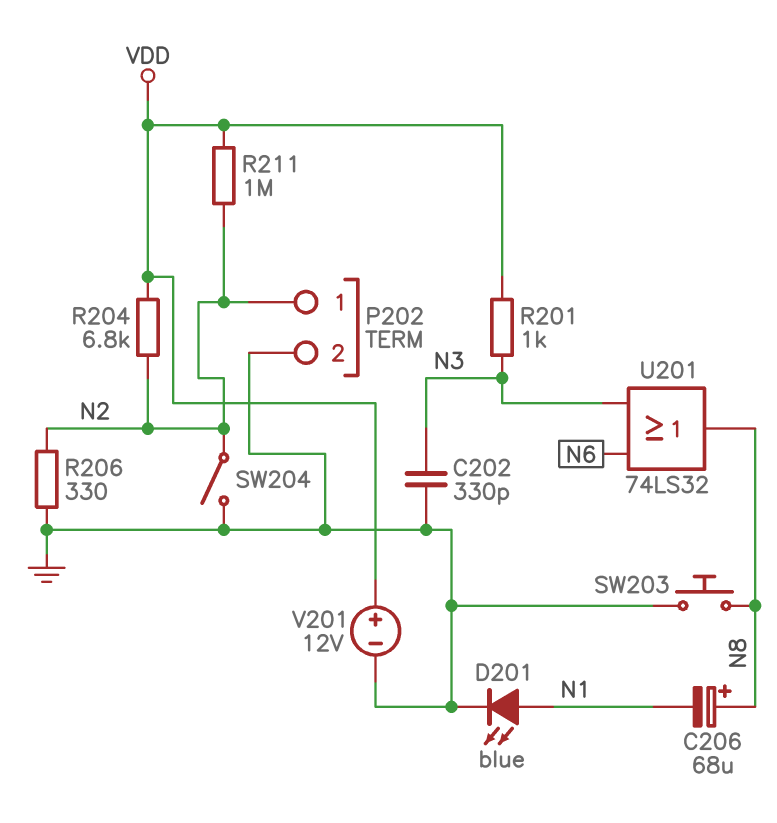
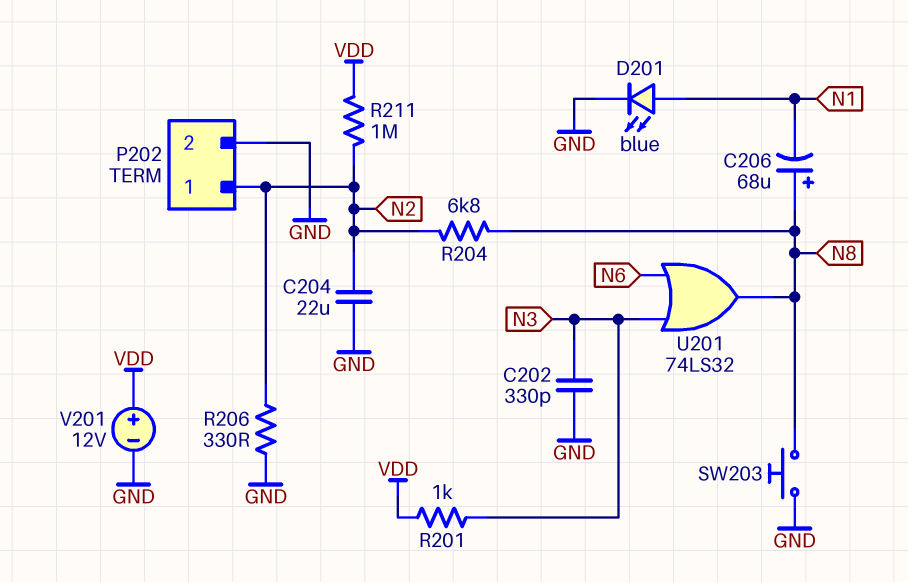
C204: none -> 22uF (GND, N2)
R204: 6.8k (N2, VDD) -> 6.8k (N2, N8)
SW204: switch (GND, N2) -> none

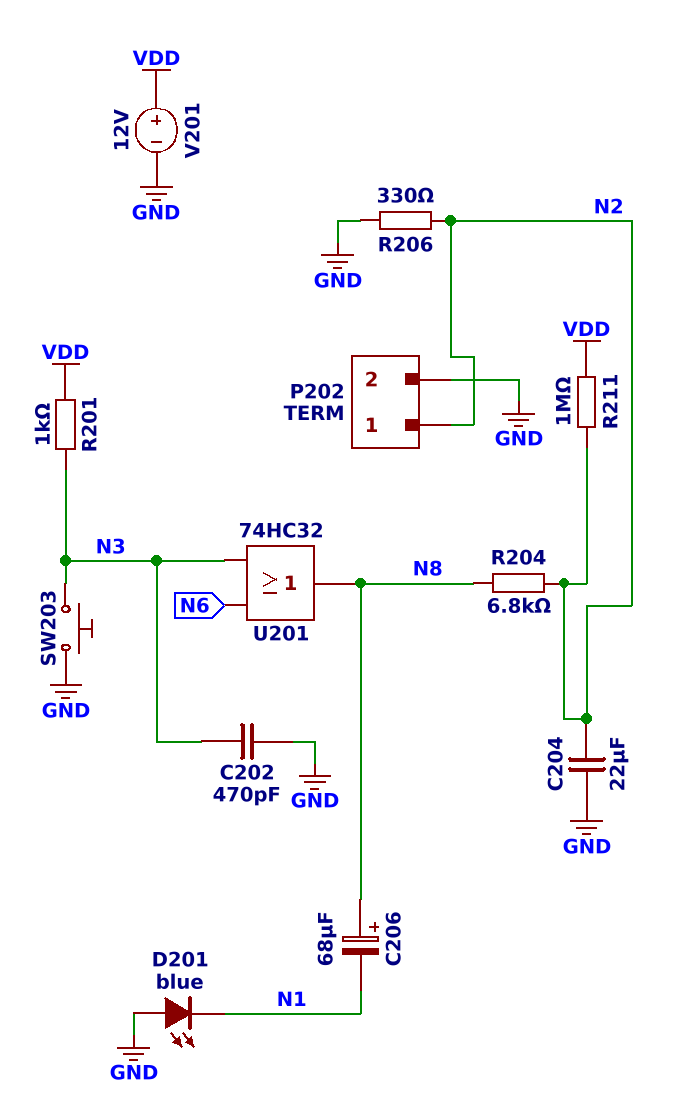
C202: 330pF (GND, N3) -> 470pF (GND, N3)
D201: LED blue (A N1, K GND) -> LED blue (A GND, K N1)
SW203: button (GND, N8) -> button (GND, N3)
U201: OR 74LS32 (in N3, in N6, out N8) -> OR 74HC32 (in N3, in N6, out N8)

